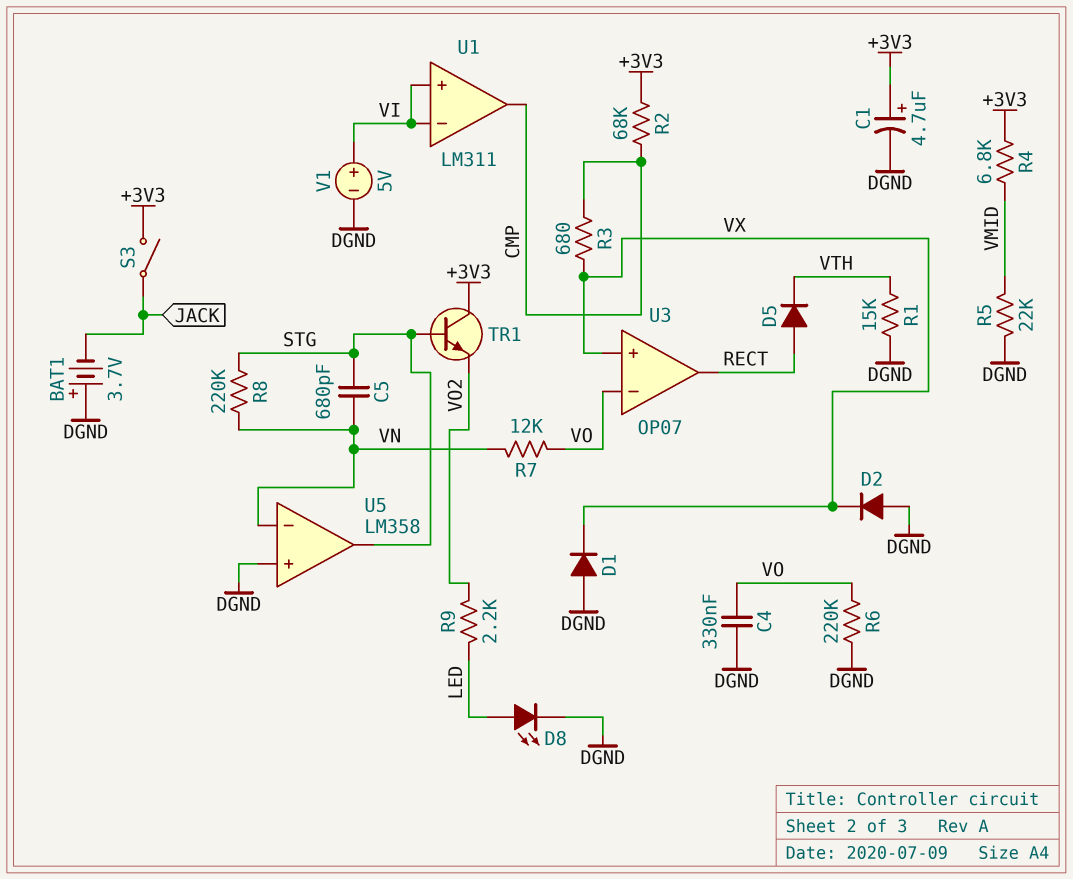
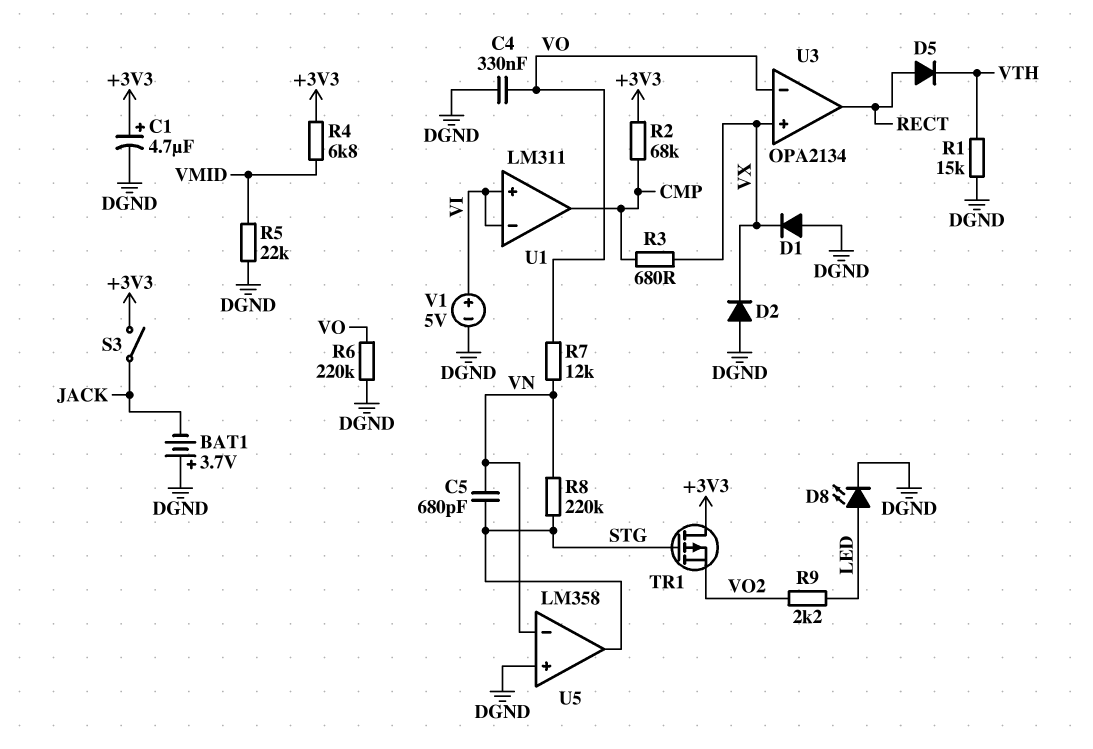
TR1: NPN (B STG, C +3V3, E VO2) -> PMOS (G STG, D +3V3, S VO2)
U3: OP07 -> OPA2134

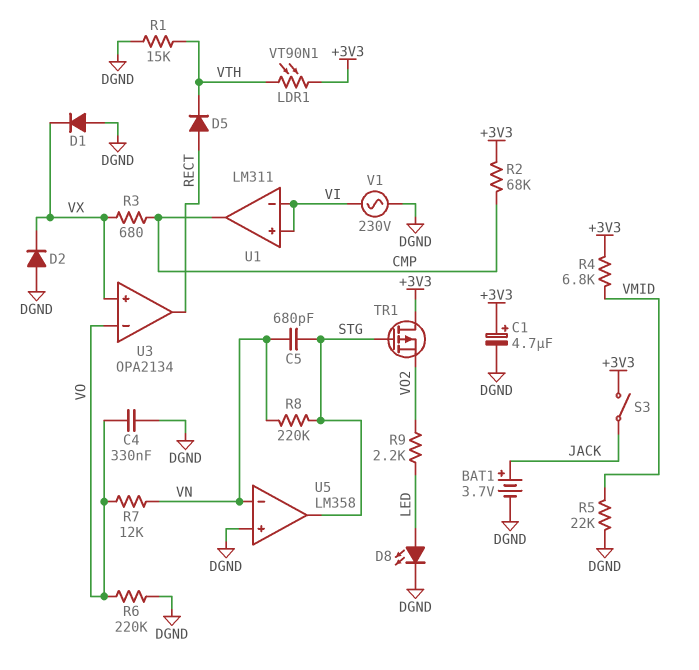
BAT1: 3.7V (plus DGND, minus JACK) -> 3.7V (plus JACK, minus DGND)
LDR1: none -> VT90N1 (+3V3, VTH)
V1: 5V (plus VI, minus DGND) -> AC 230V (DGND, VI)

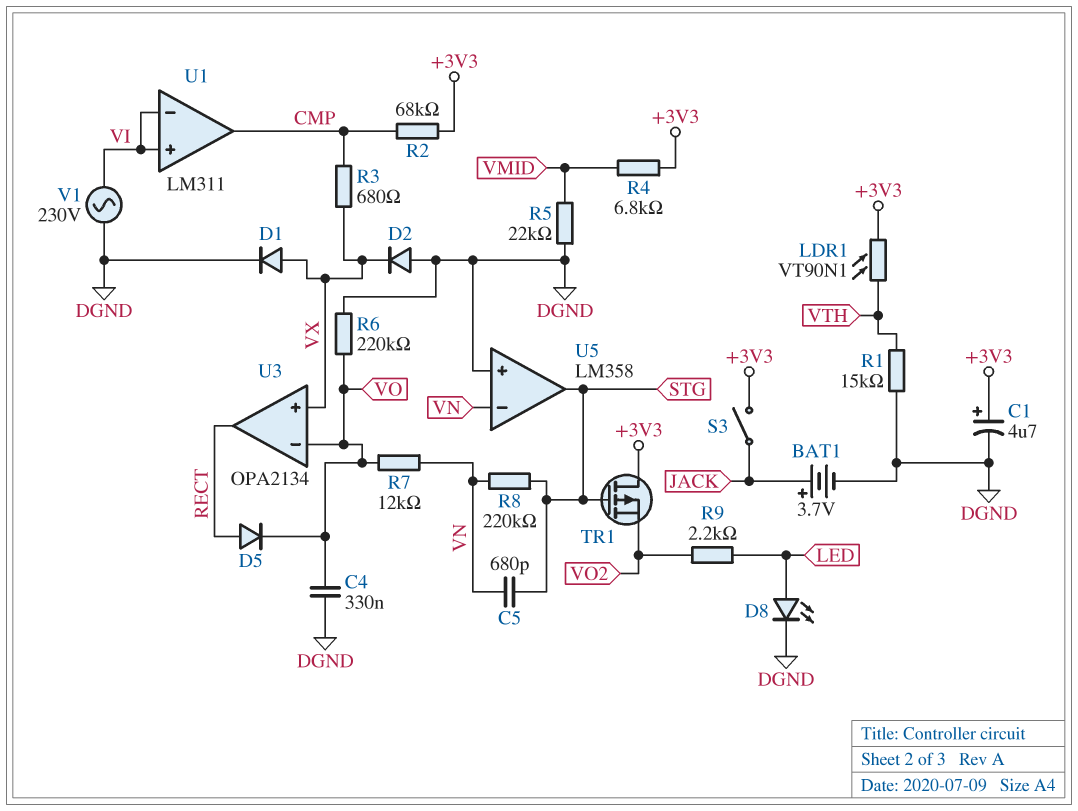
D1: diode (A DGND, K VX) -> diode (A VX, K DGND)
D5: diode (A RECT, K VTH) -> diode (A RECT, K VO)

